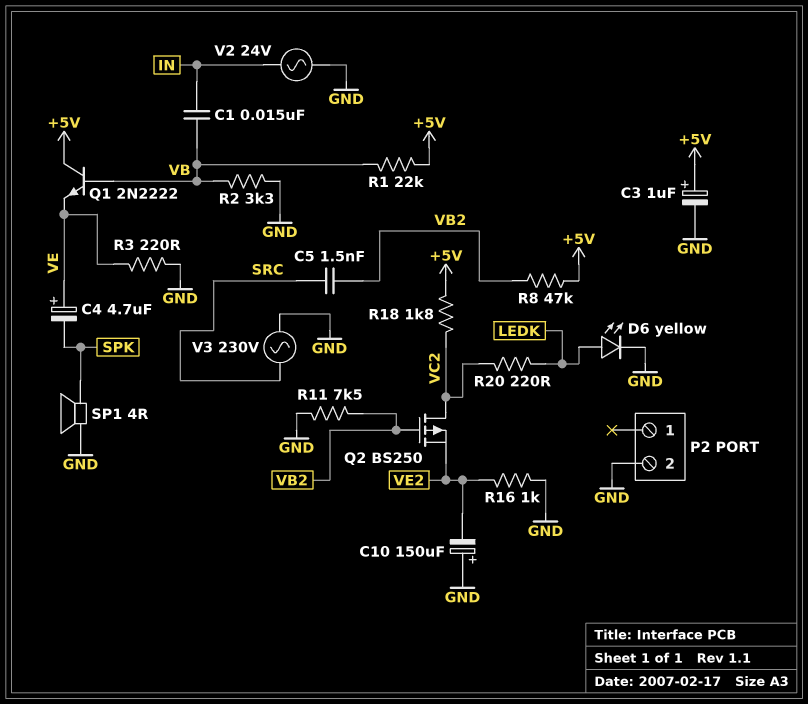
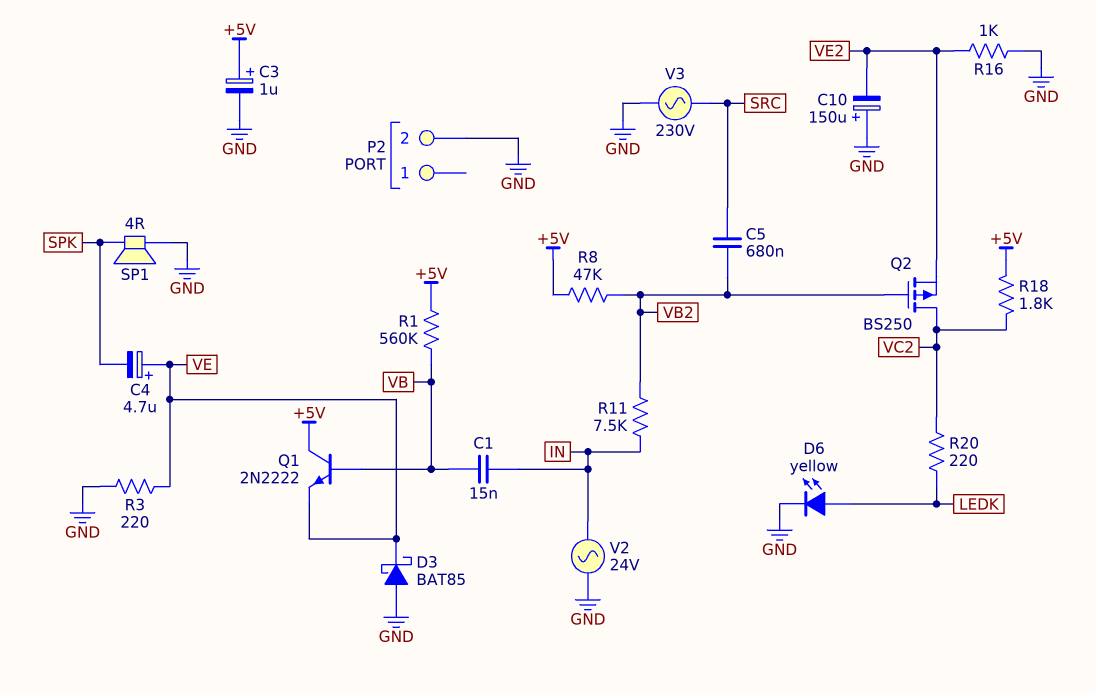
C5: 1.5nF (SRC, VB2) -> 680nF (SRC, VB2)
D3: none -> schottky BAT85 (A GND, K VE)
R1: 22k (+5V, VB) -> 560k (+5V, VB)
R2: 3.3k (GND, VB) -> none
R11: 7.5k (GND, VB2) -> 7.5k (IN, VB2)

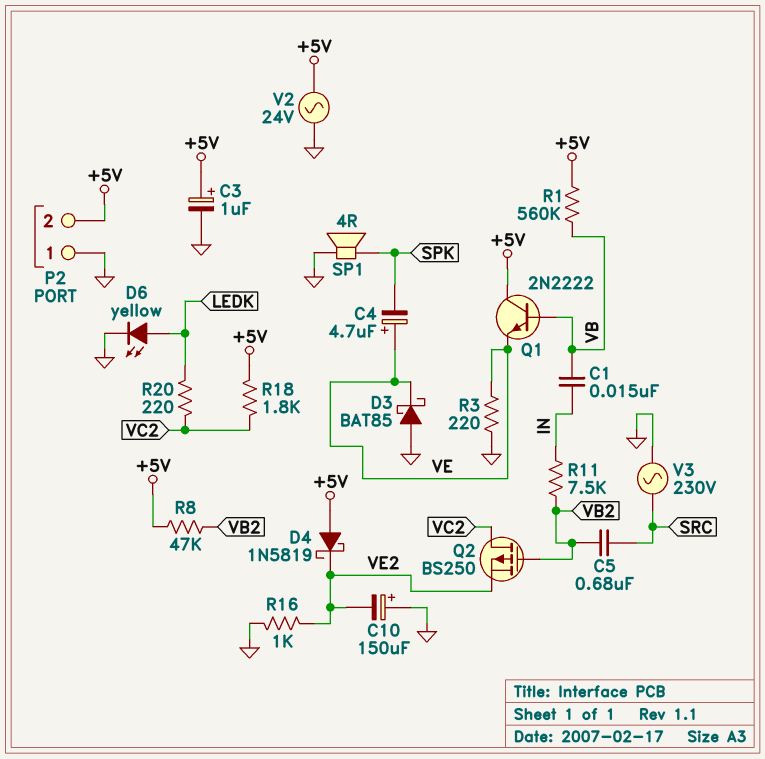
D4: none -> schottky 1N5819 (A +5V, K VE2)
P2 pin 1: none -> GND
P2 pin 2: GND -> +5V
V2: AC 24V (GND, IN) -> AC 24V (+5V, GND)

